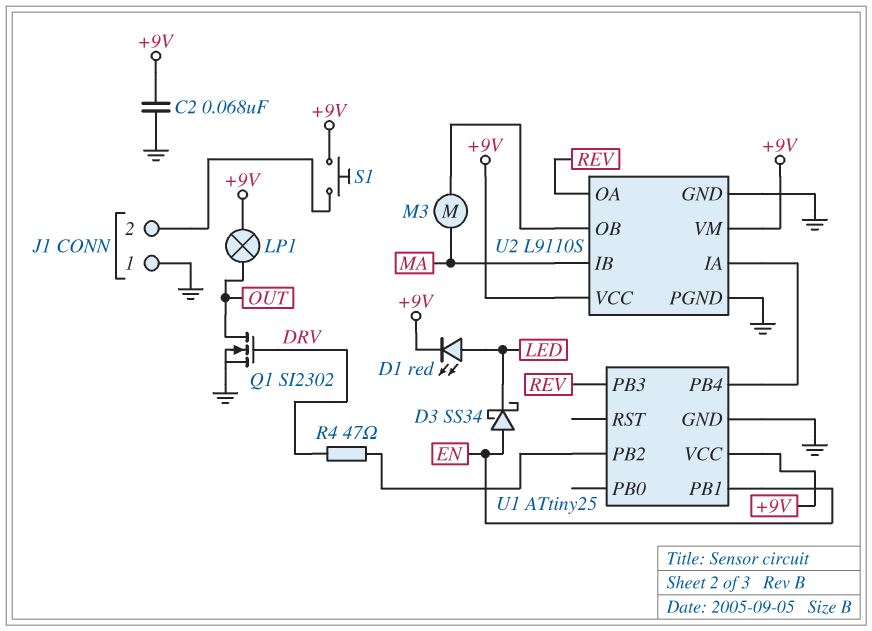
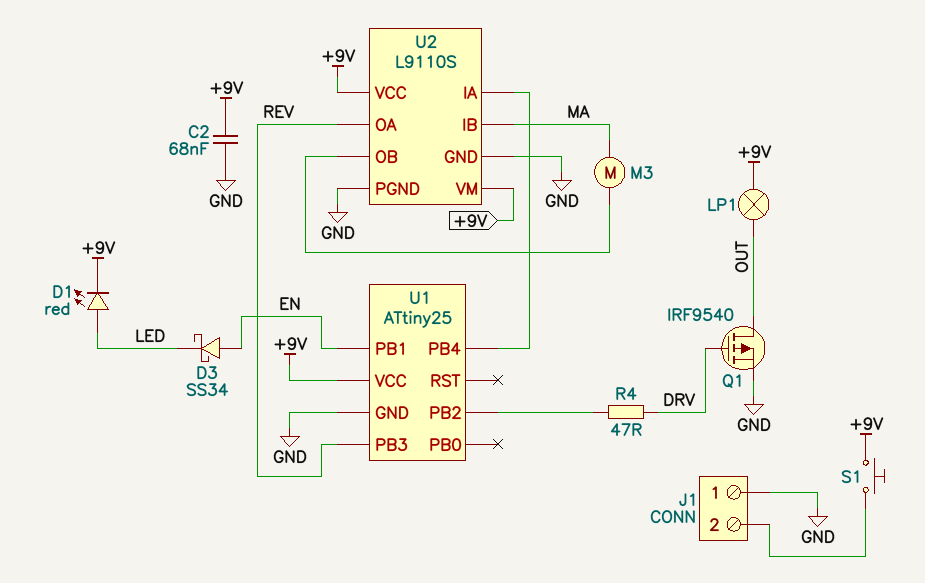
Q1: NMOS SI2302 (G DRV, D OUT, S GND) -> PMOS IRF9540 (G DRV, D OUT, S GND)

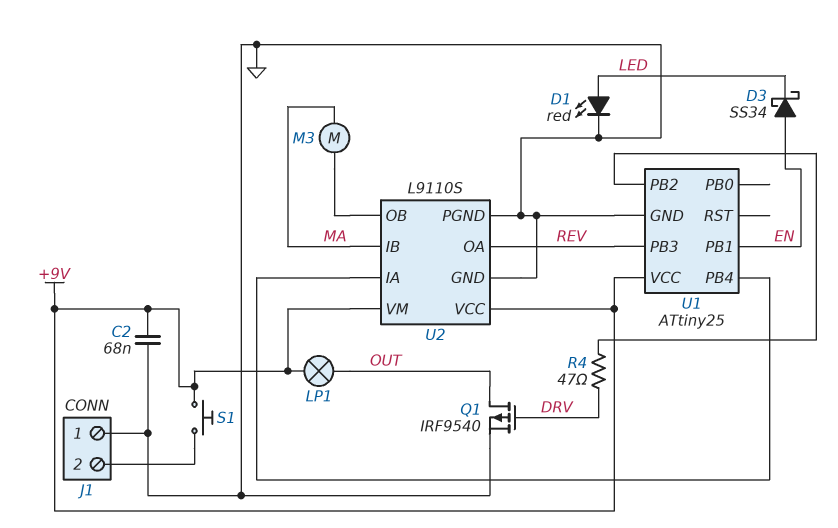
D1: LED red (A LED, K +9V) -> LED red (A LED, K GND)

